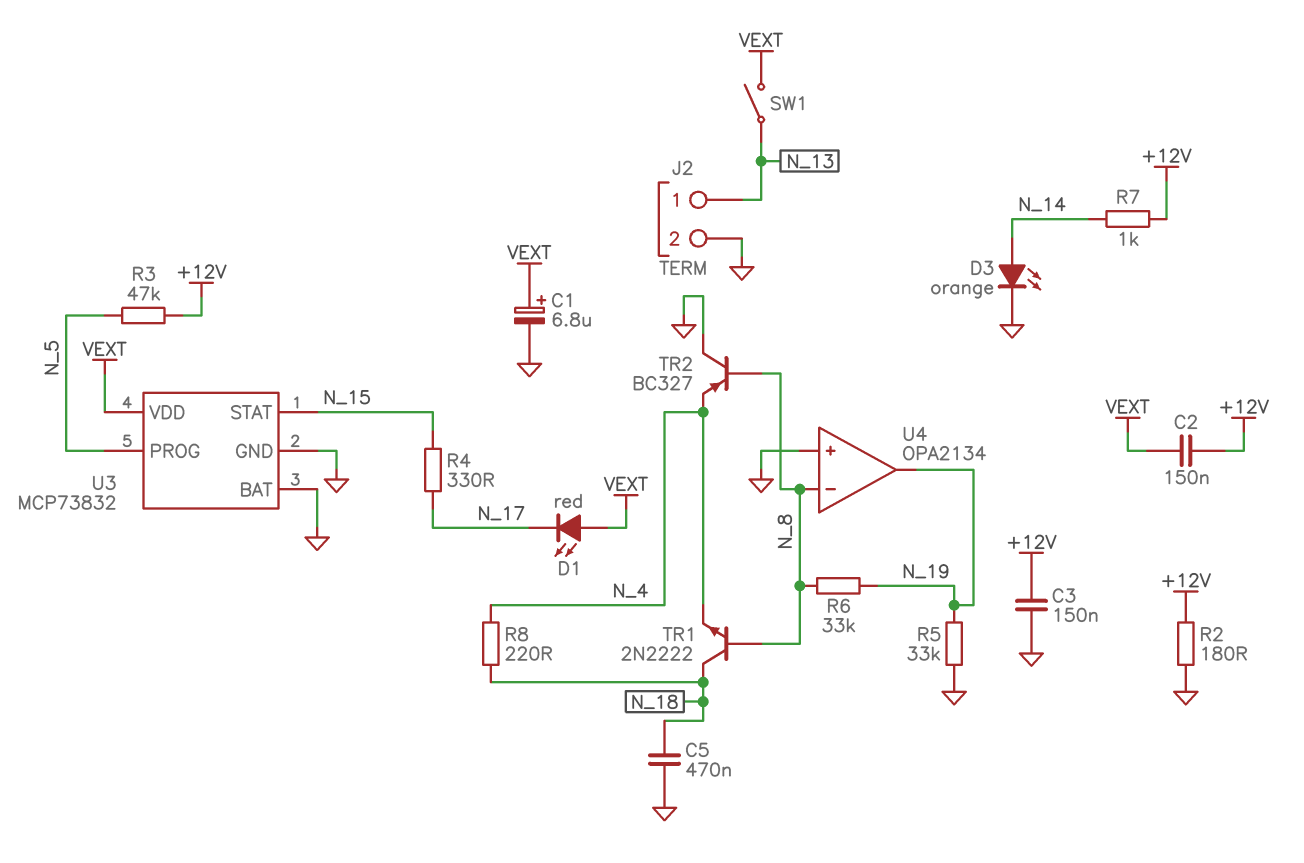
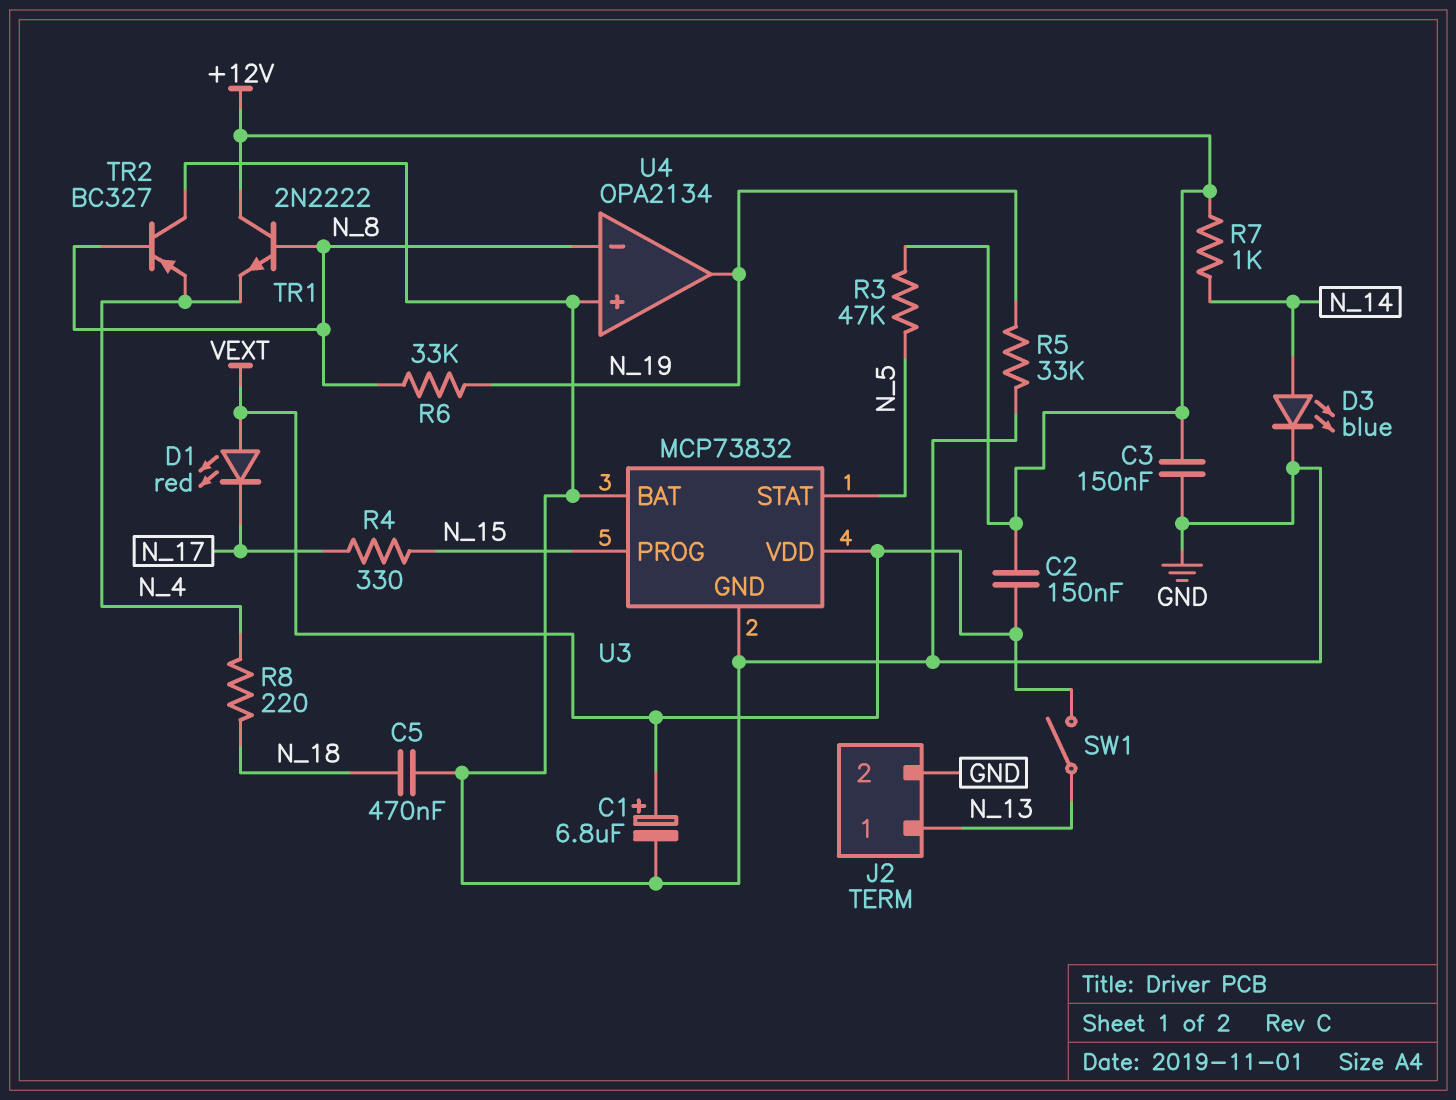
D3: LED orange (A N_14, K GND) -> LED blue (A N_14, K GND)
R2: 180 (+12V, GND) -> none
TR1: NPN 2N2222 (B N_8, C N_18, E N_4) -> NPN 2N2222 (B N_8, C +12V, E N_4)
U3 pin PROG: N_5 -> N_15
U3 pin STAT: N_15 -> N_5

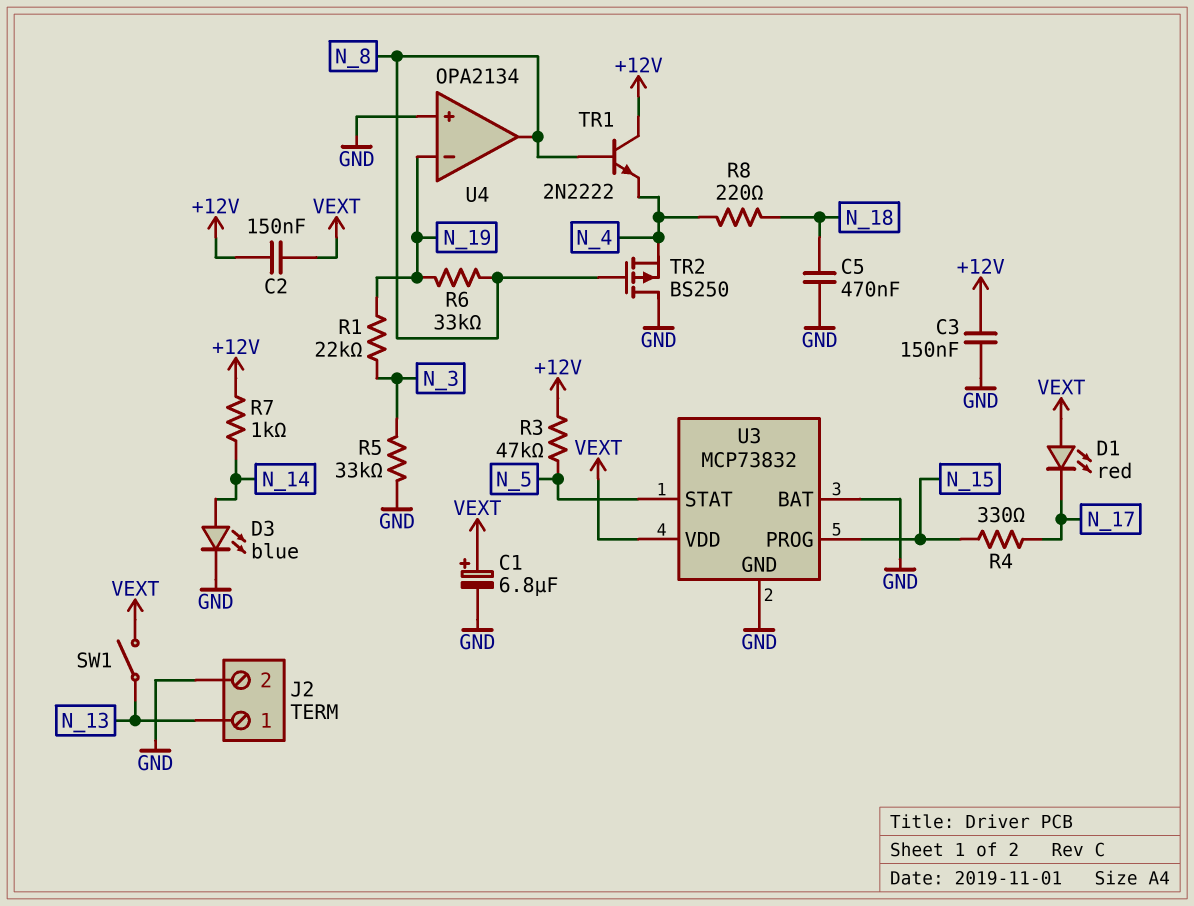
R1: none -> 22k (N_3, N_19)
R5: 33k (GND, N_19) -> 33k (GND, N_3)
TR2: PNP BC327 (B N_8, C GND, E N_4) -> PMOS BS250 (G N_8, D GND, S N_4)
U4 pin in-: N_8 -> N_19
U4 pin out: N_19 -> N_8

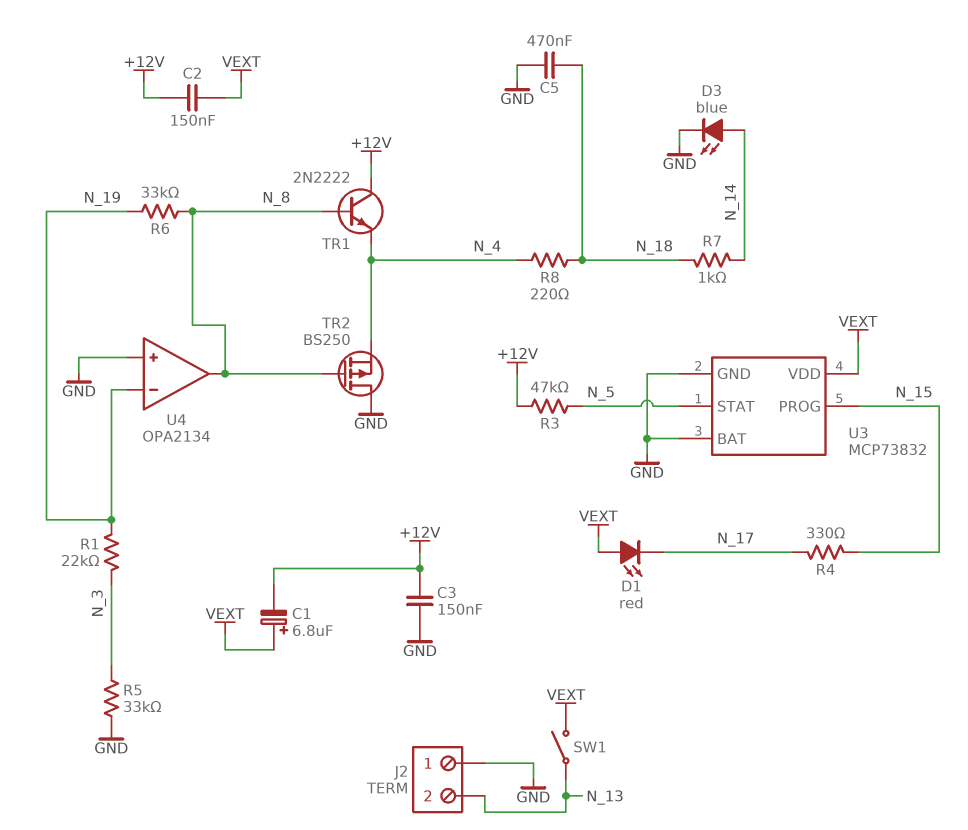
C1: 6.8uF (plus VEXT, minus GND) -> 6.8uF (plus VEXT, minus +12V)
J2 pin 1: N_13 -> GND
J2 pin 2: GND -> N_13
R7: 1k (+12V, N_14) -> 1k (N_14, N_18)

